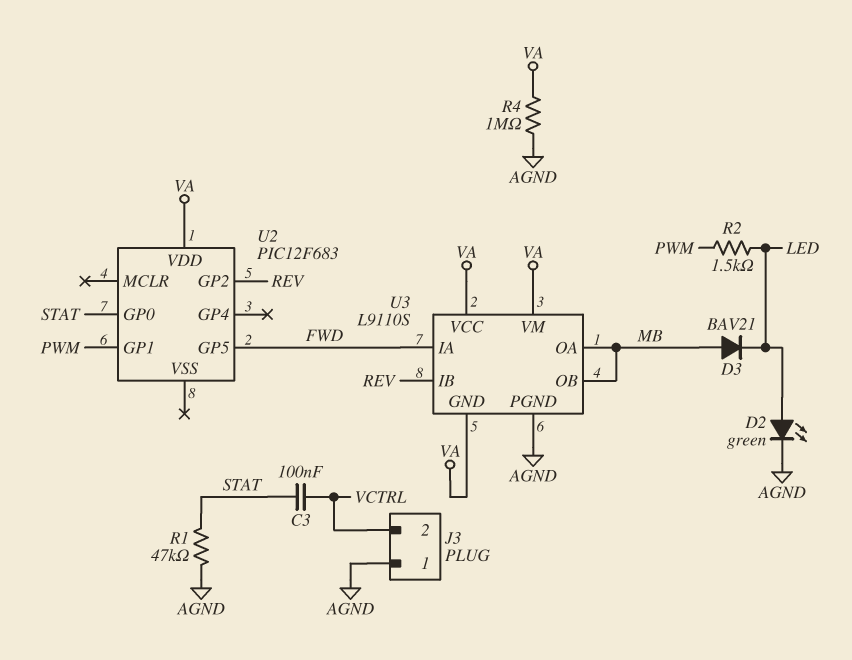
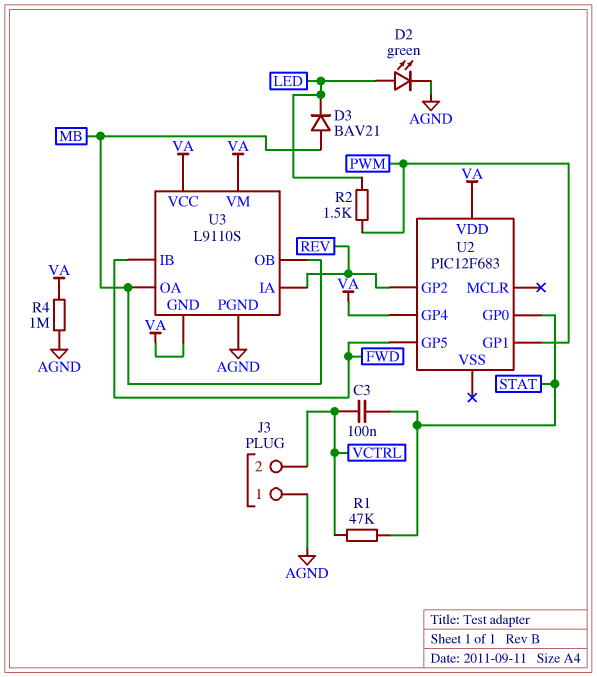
R1: 47k (AGND, STAT) -> 47k (STAT, VCTRL)
U2 pin GP4: none -> VA
U3 pin IA: FWD -> REV
U3 pin IB: REV -> FWD

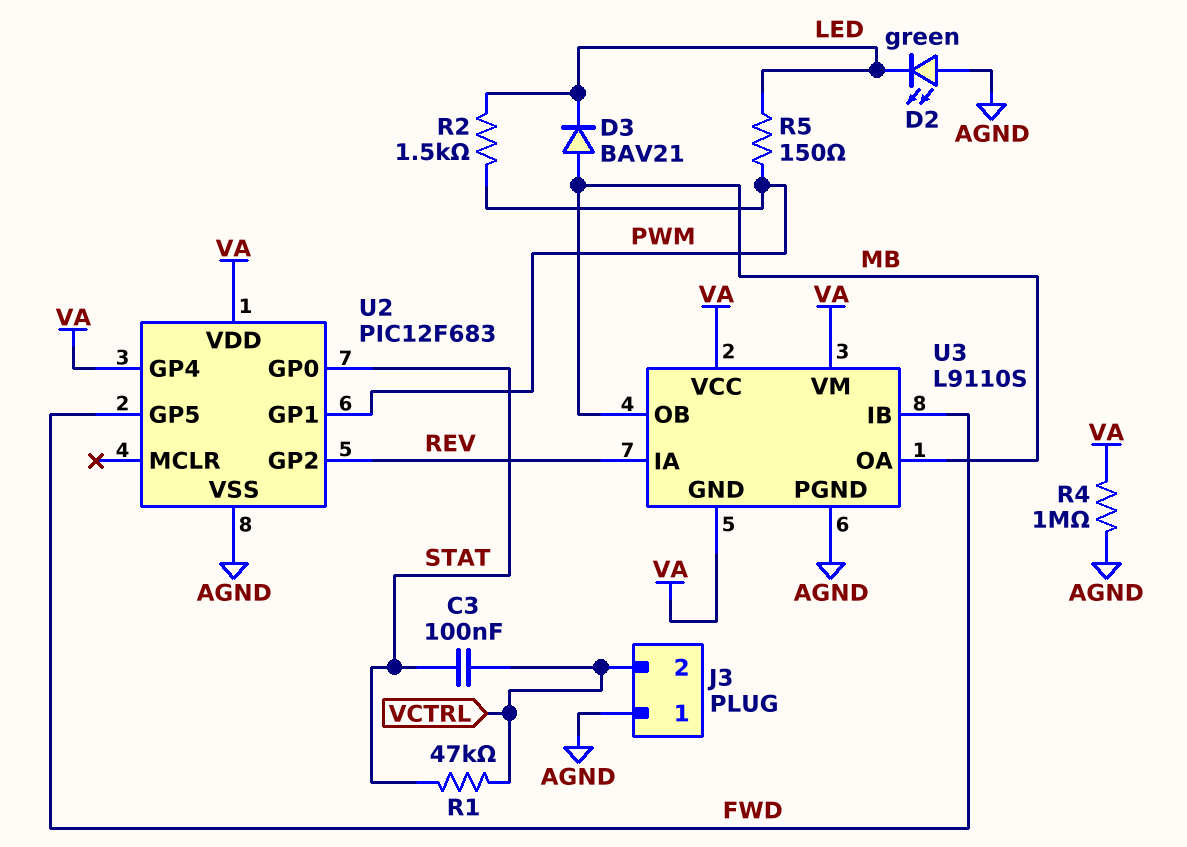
D2: LED green (A LED, K AGND) -> LED green (A AGND, K LED)
R5: none -> 150 (LED, PWM)
U2 pin VSS: none -> AGND

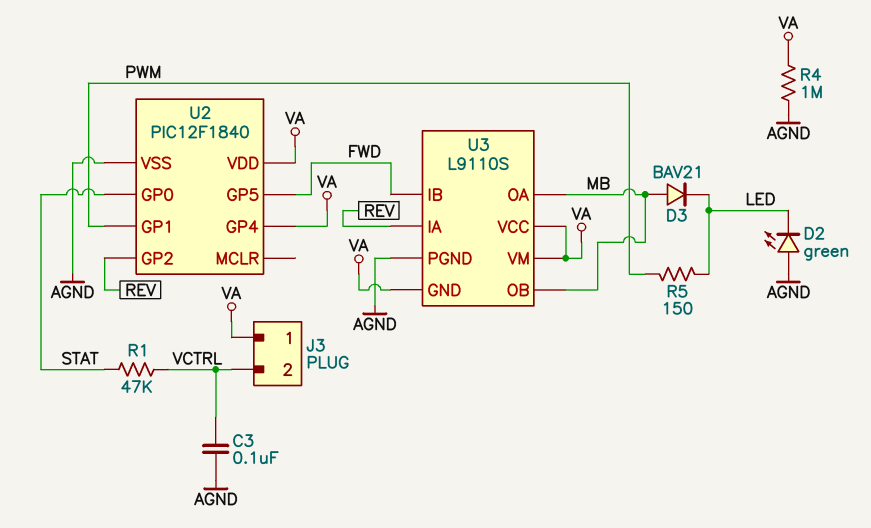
C3: 100nF (STAT, VCTRL) -> 100nF (AGND, VCTRL)
J3 pin 1: AGND -> VA
R2: 1.5k (LED, PWM) -> none
U2: PIC12F683 -> PIC12F1840

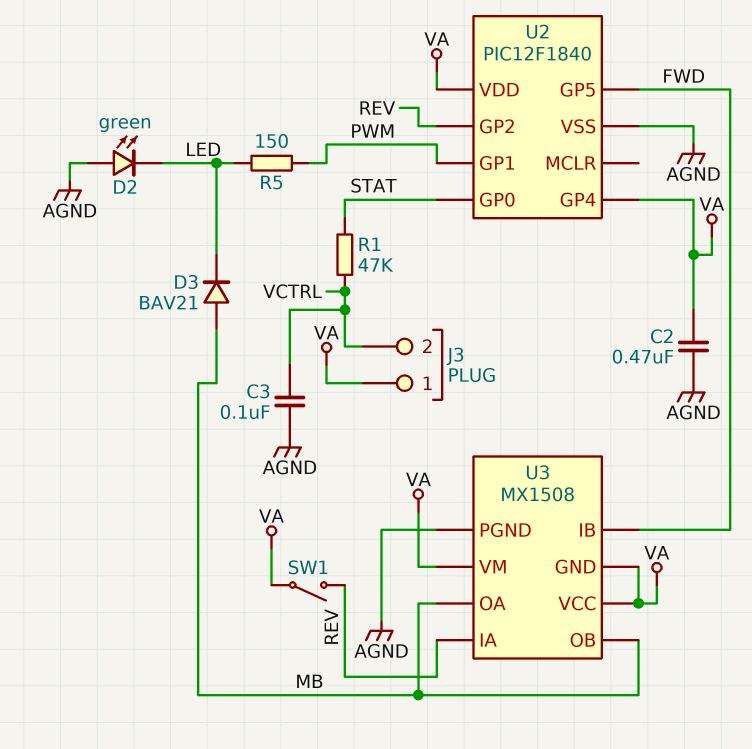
C2: none -> 470nF (AGND, VA)
R4: 1M (AGND, VA) -> none
SW1: none -> switch (REV, VA)
U3: L9110S -> MX1508

